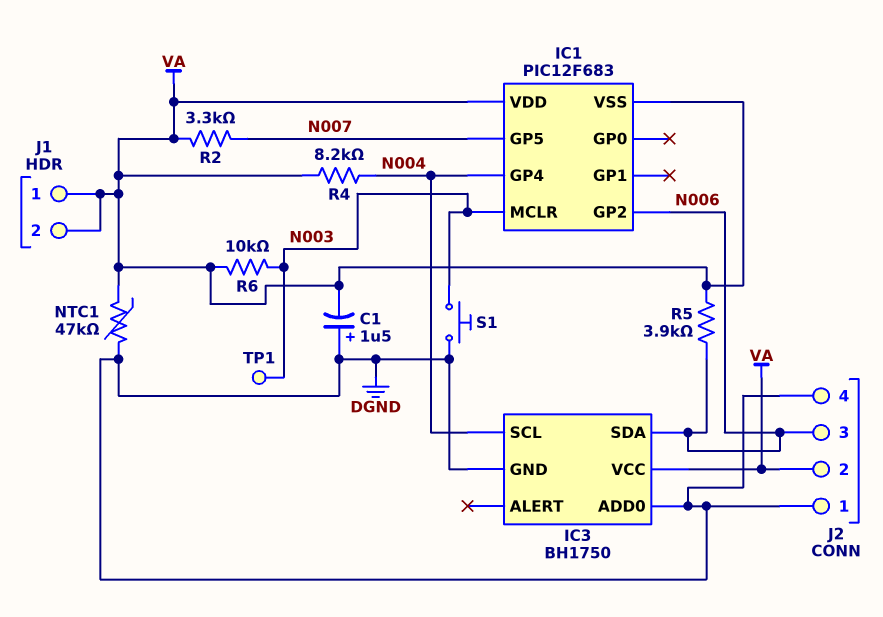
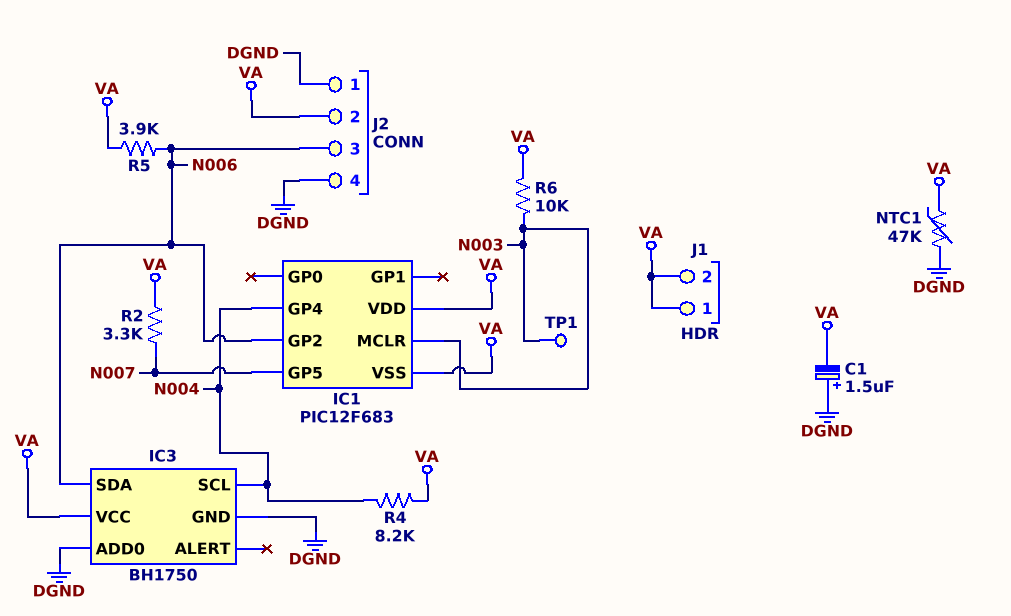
S1: button (DGND, N003) -> none

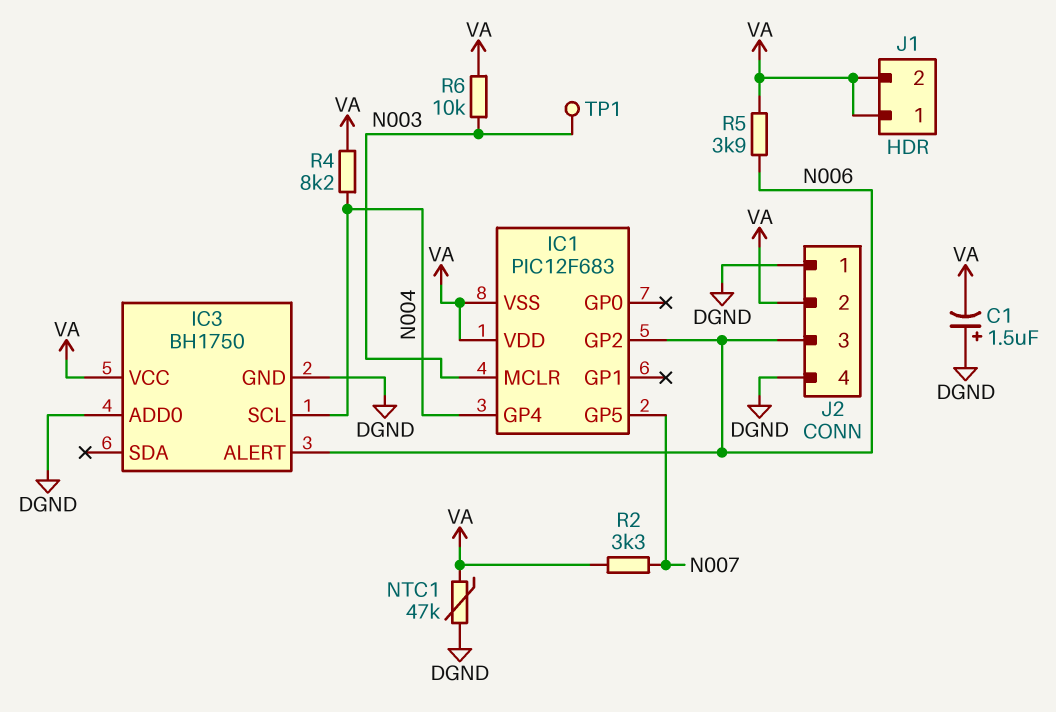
IC3 pin ALERT: none -> N006
IC3 pin SDA: N006 -> none

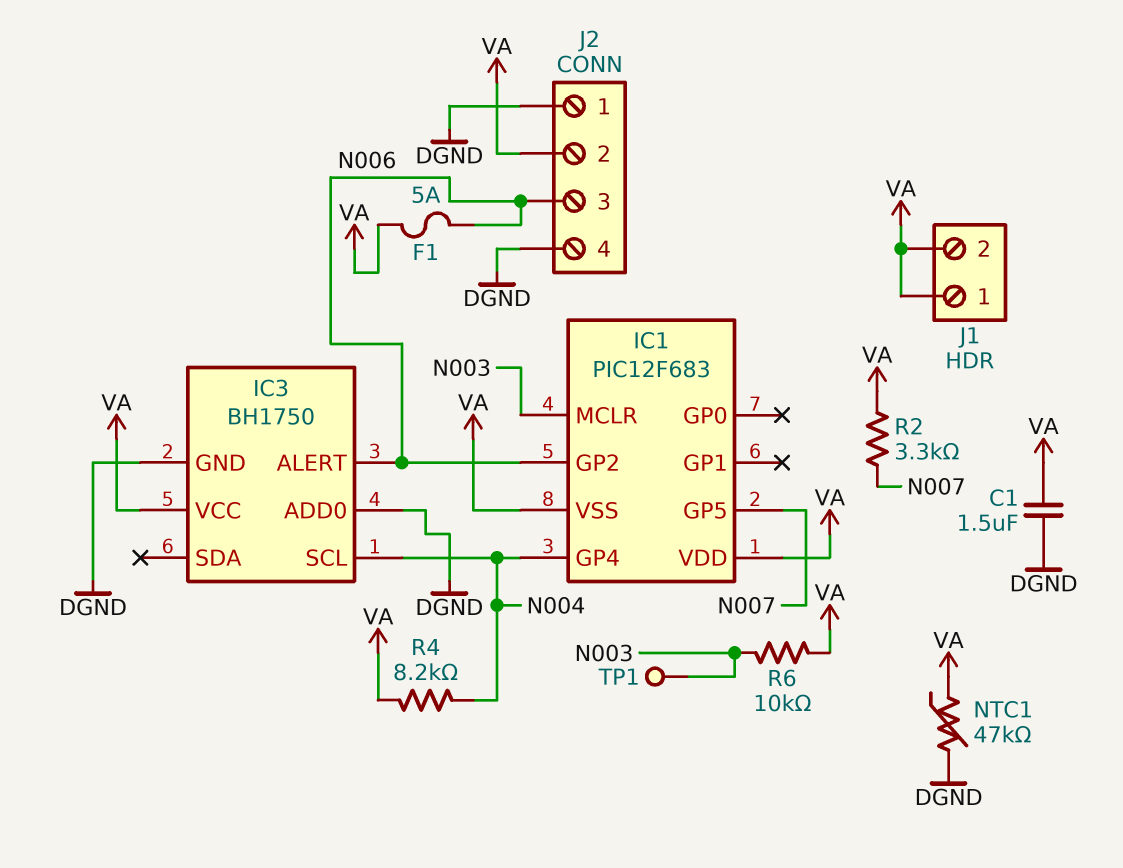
C1: 1.5uF (plus DGND, minus VA) -> 1.5uF (DGND, VA)
F1: none -> 5A (N006, VA)
R5: 3.9k (N006, VA) -> none

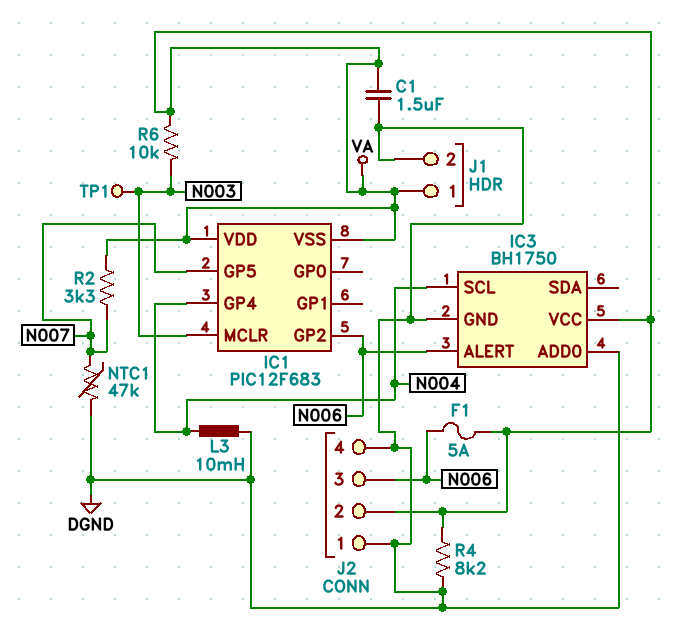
J1 pin 2: VA -> DGND
L3: none -> 10mH (DGND, N004)
NTC1: 47k (DGND, VA) -> 47k (DGND, N007)
R4: 8.2k (N004, VA) -> 8.2k (DGND, VA)

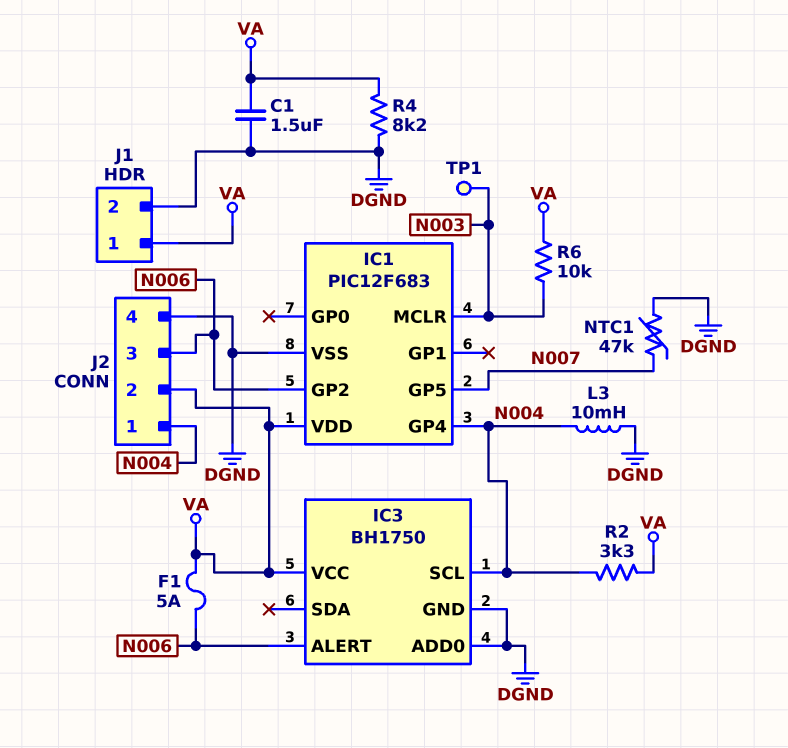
IC1 pin VSS: VA -> DGND
J2 pin 1: DGND -> N004
R2: 3.3k (N007, VA) -> 3.3k (N004, VA)

